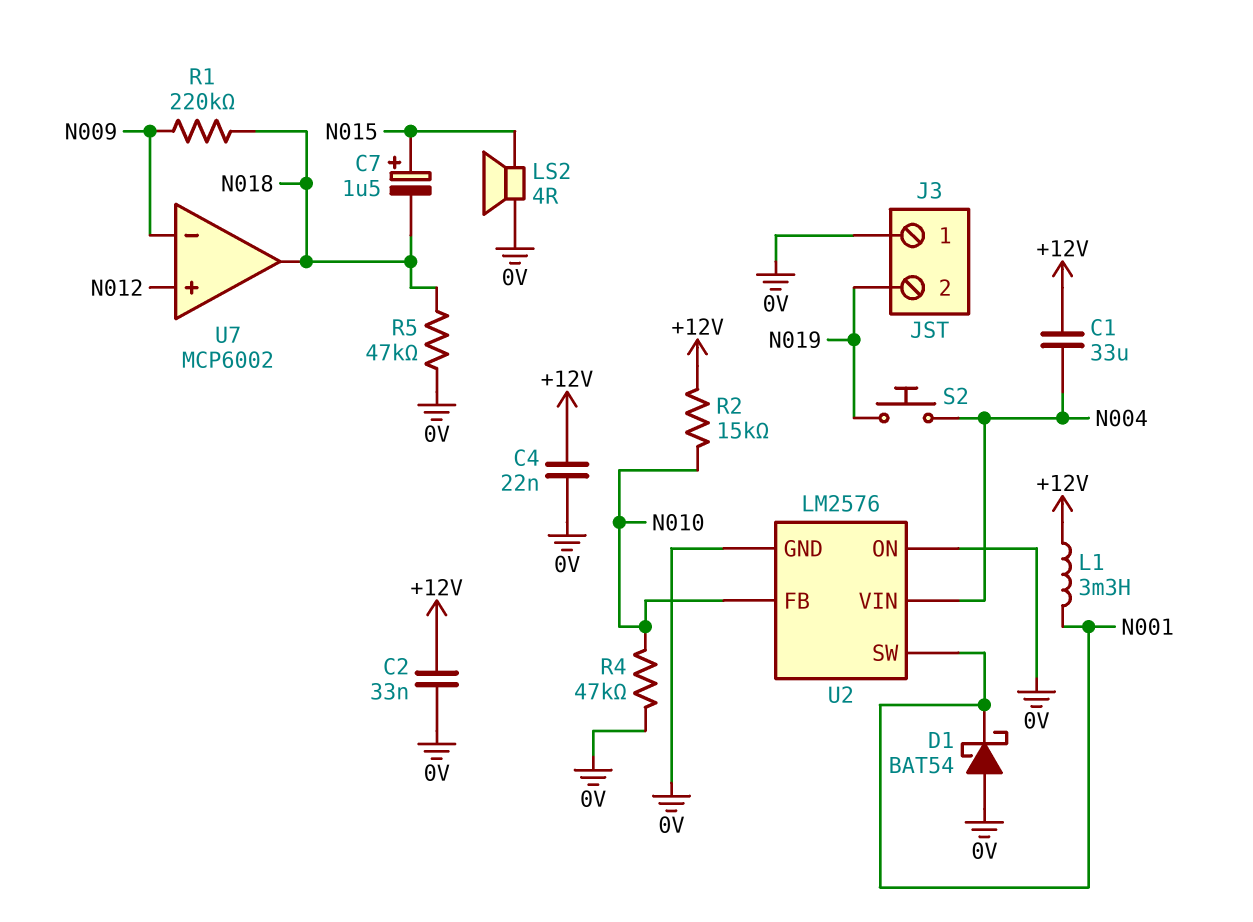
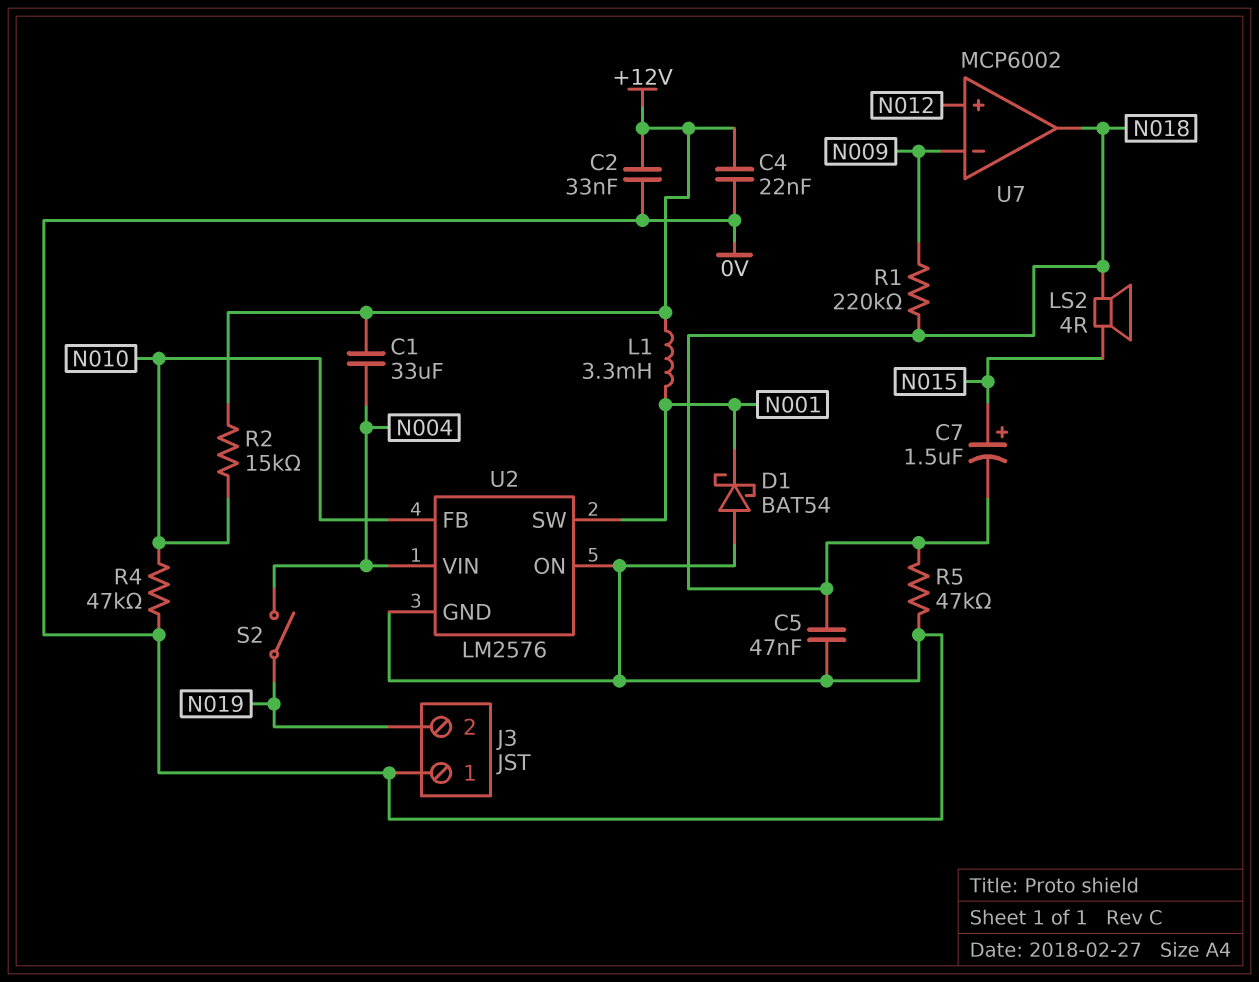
C5: none -> 47nF (0V, N018)
LS2: speaker 4R (0V, N015) -> speaker 4R (N015, N018)
S2: button (N004, N019) -> switch (N004, N019)

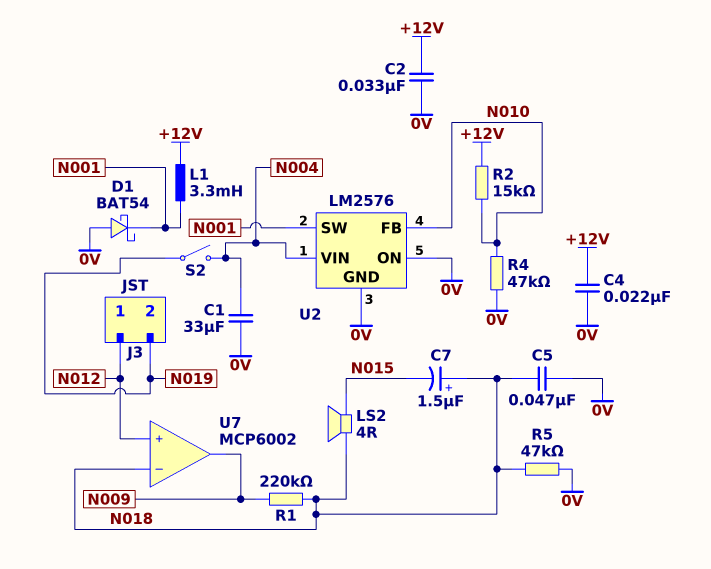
C1: 33uF (+12V, N004) -> 33uF (0V, N004)
C7: 1.5uF (plus N015, minus N018) -> 1.5uF (plus N018, minus N015)
J3 pin 1: 0V -> N012
U7 pin in-: N009 -> N018
U7 pin out: N018 -> N009

